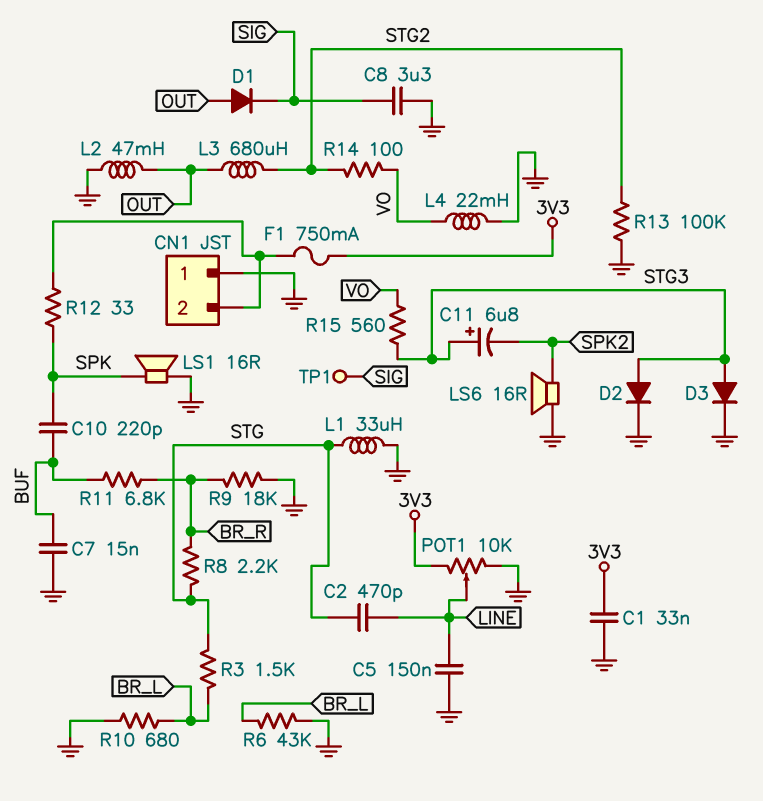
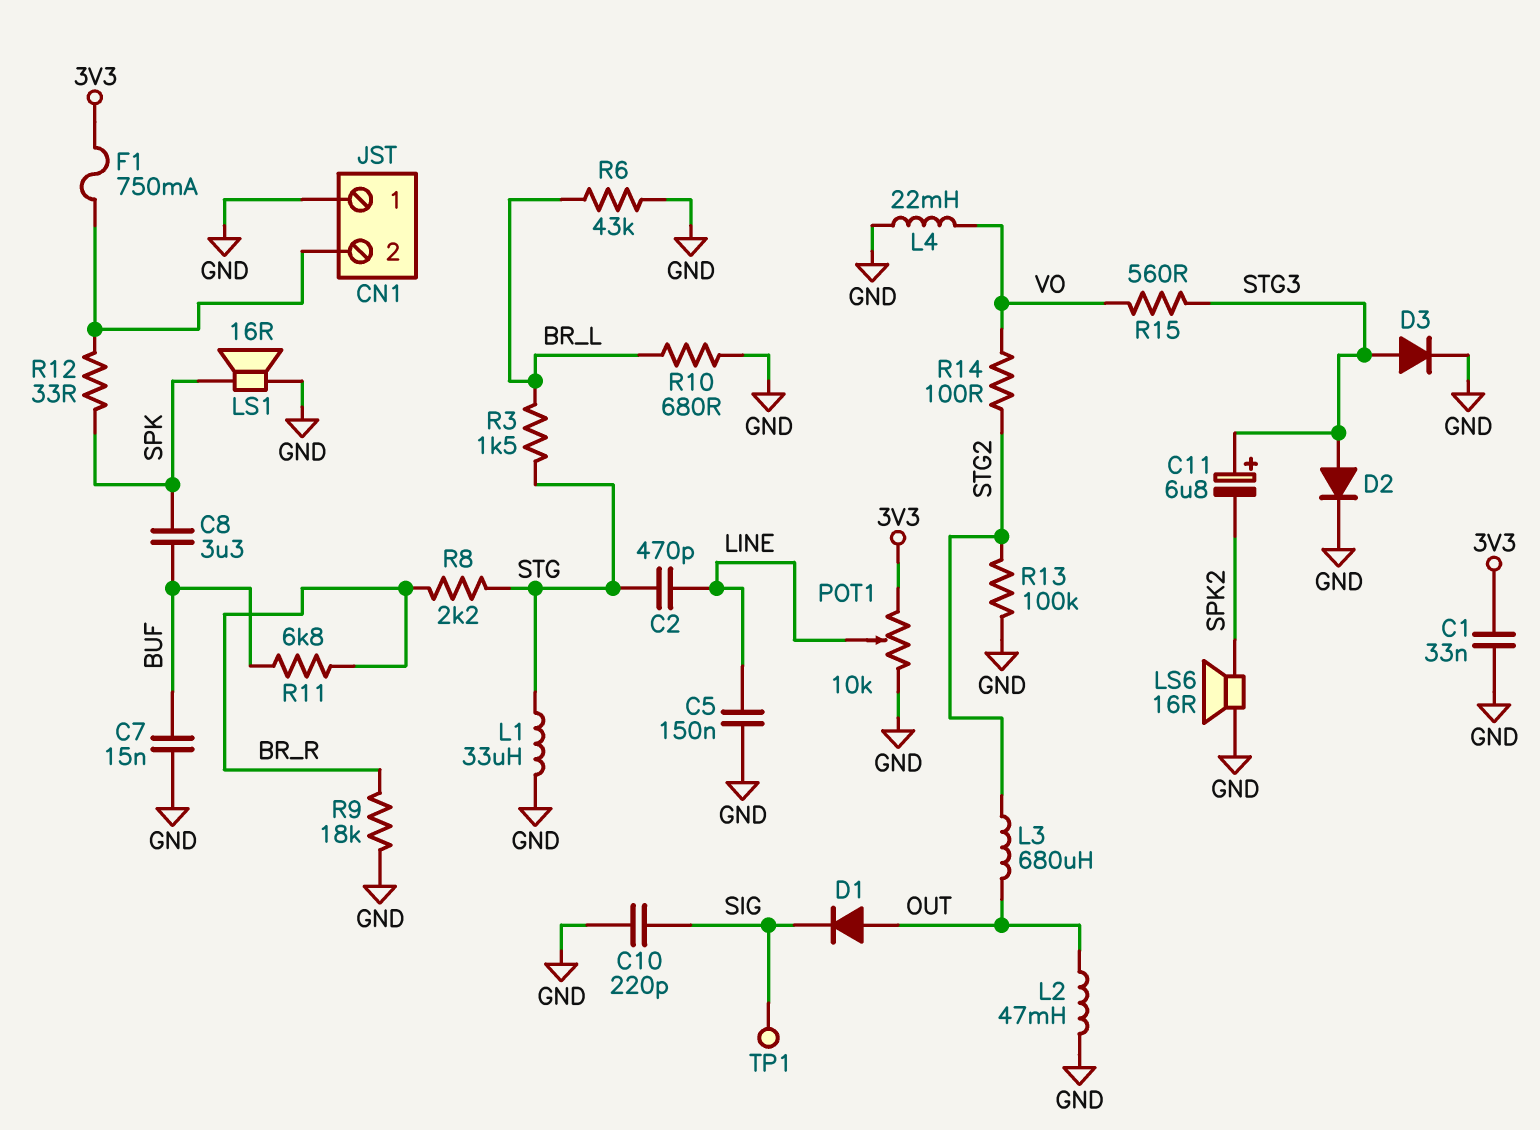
C8: 3.3uF (GND, SIG) -> 3.3uF (BUF, SPK)
C10: 220pF (BUF, SPK) -> 220pF (GND, SIG)

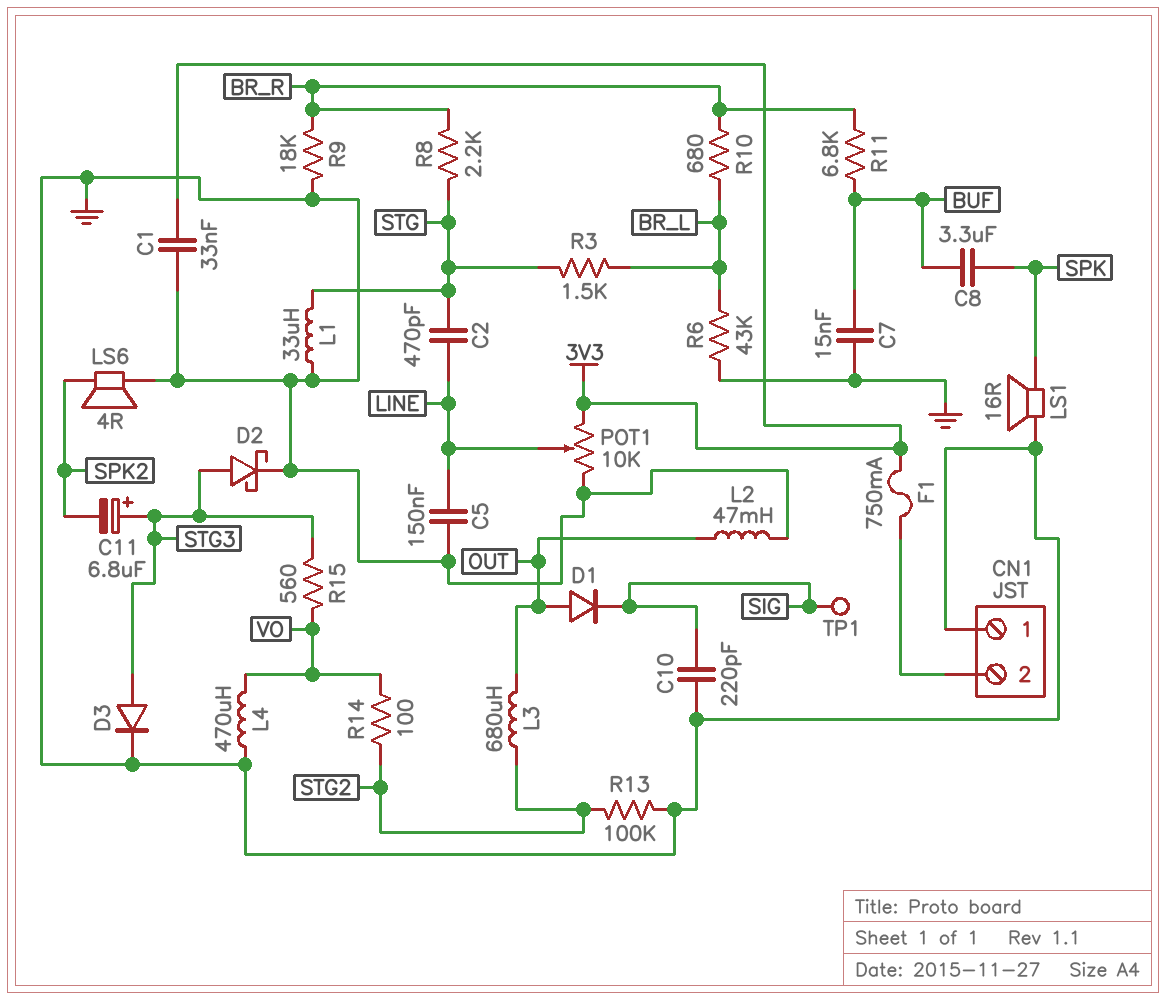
D2: diode (A STG3, K GND) -> schottky (A STG3, K GND)
L4: 22mH (GND, VO) -> 470uH (GND, VO)
LS6: speaker 16R (GND, SPK2) -> speaker 4R (GND, SPK2)
R10: 680 (BR_L, GND) -> 680 (BR_L, BR_R)
R12: 33 (CN1/2, SPK) -> none

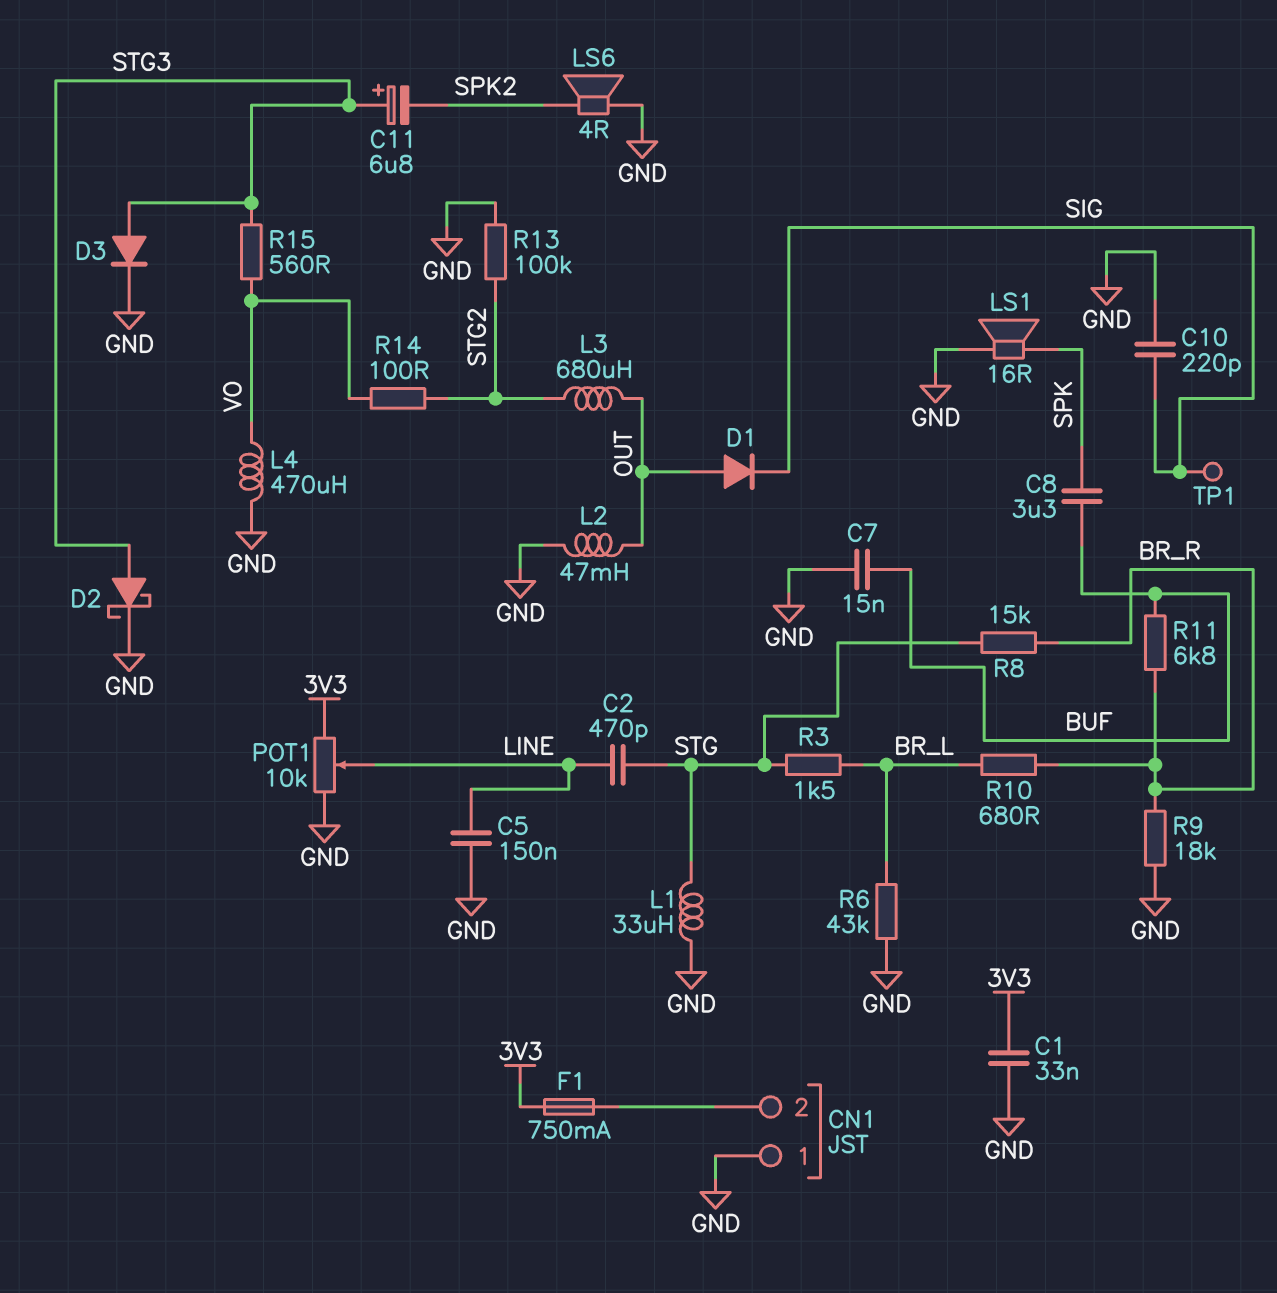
R8: 2.2k (BR_R, STG) -> 15k (BR_R, STG)

